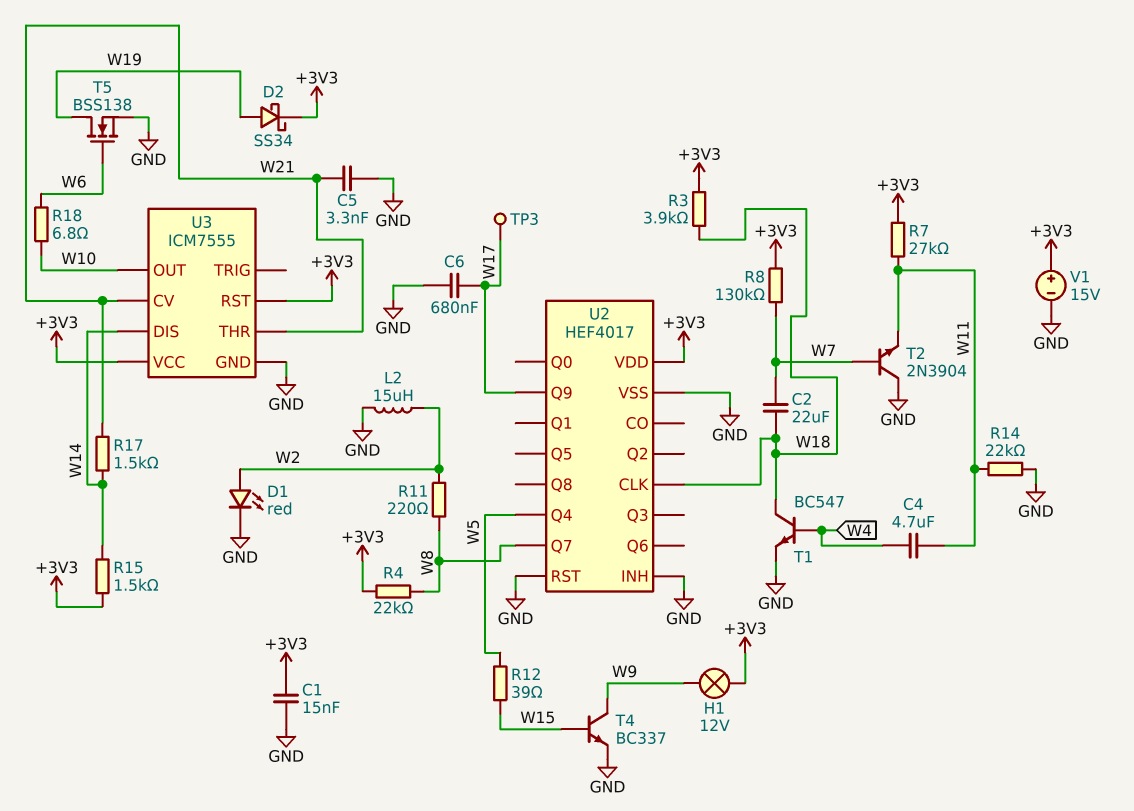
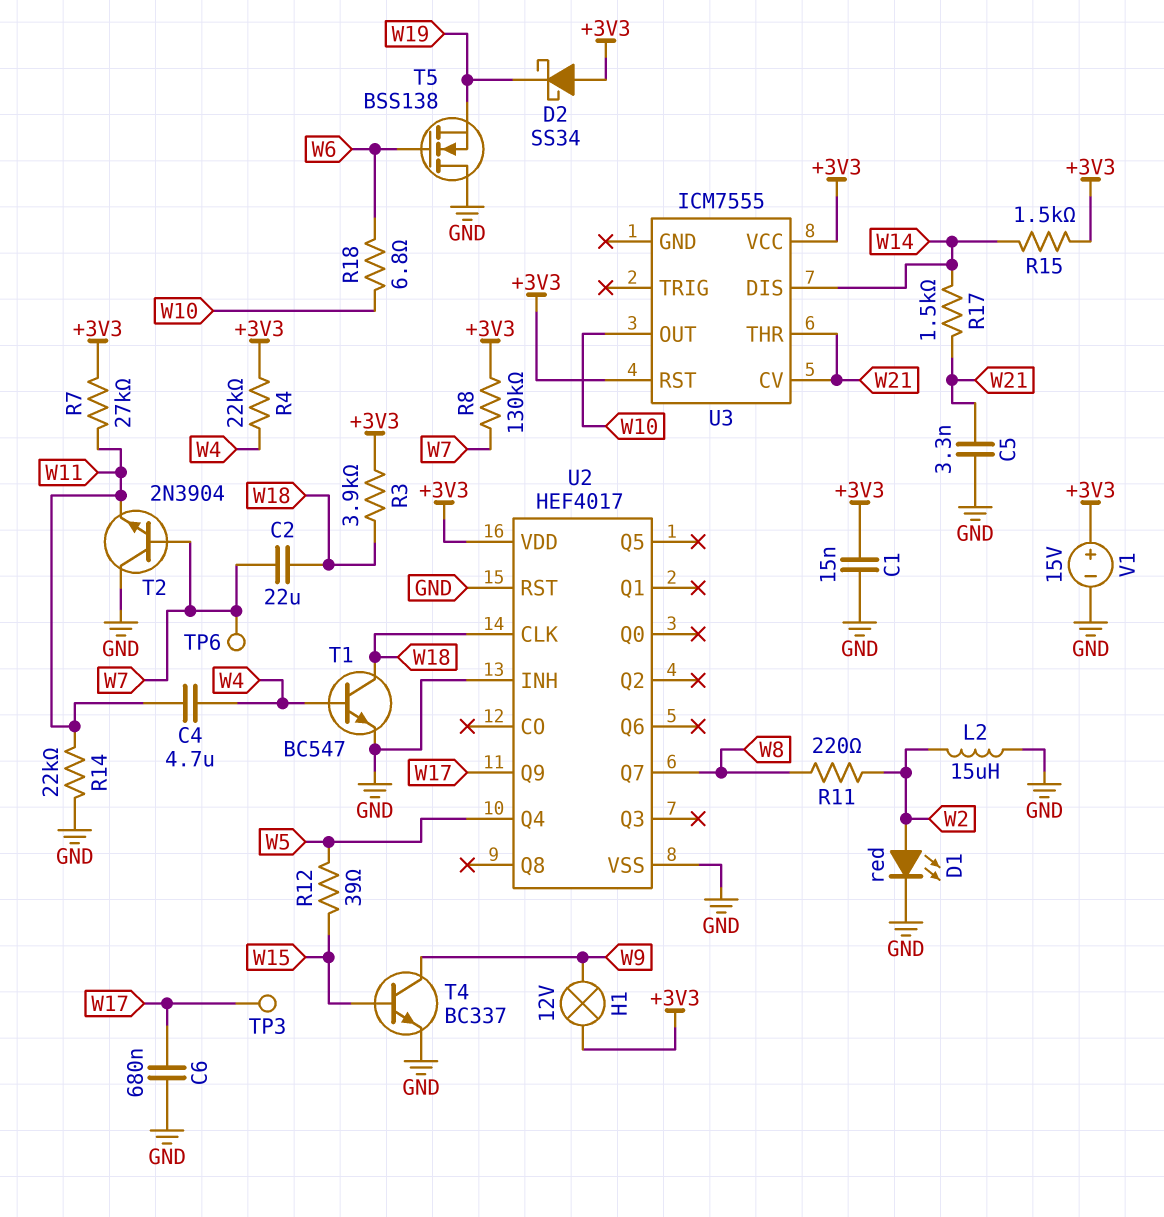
D2: schottky SS34 (A W19, K +3V3) -> schottky SS34 (A +3V3, K W19)
R4: 22k (+3V3, W8) -> 22k (+3V3, W4)
T5: NMOS BSS138 (G W6, D W19, S GND) -> NMOS BSS138 (G W6, D GND, S W19)
TP6: none -> test point (W7)
U3 pin GND: GND -> none

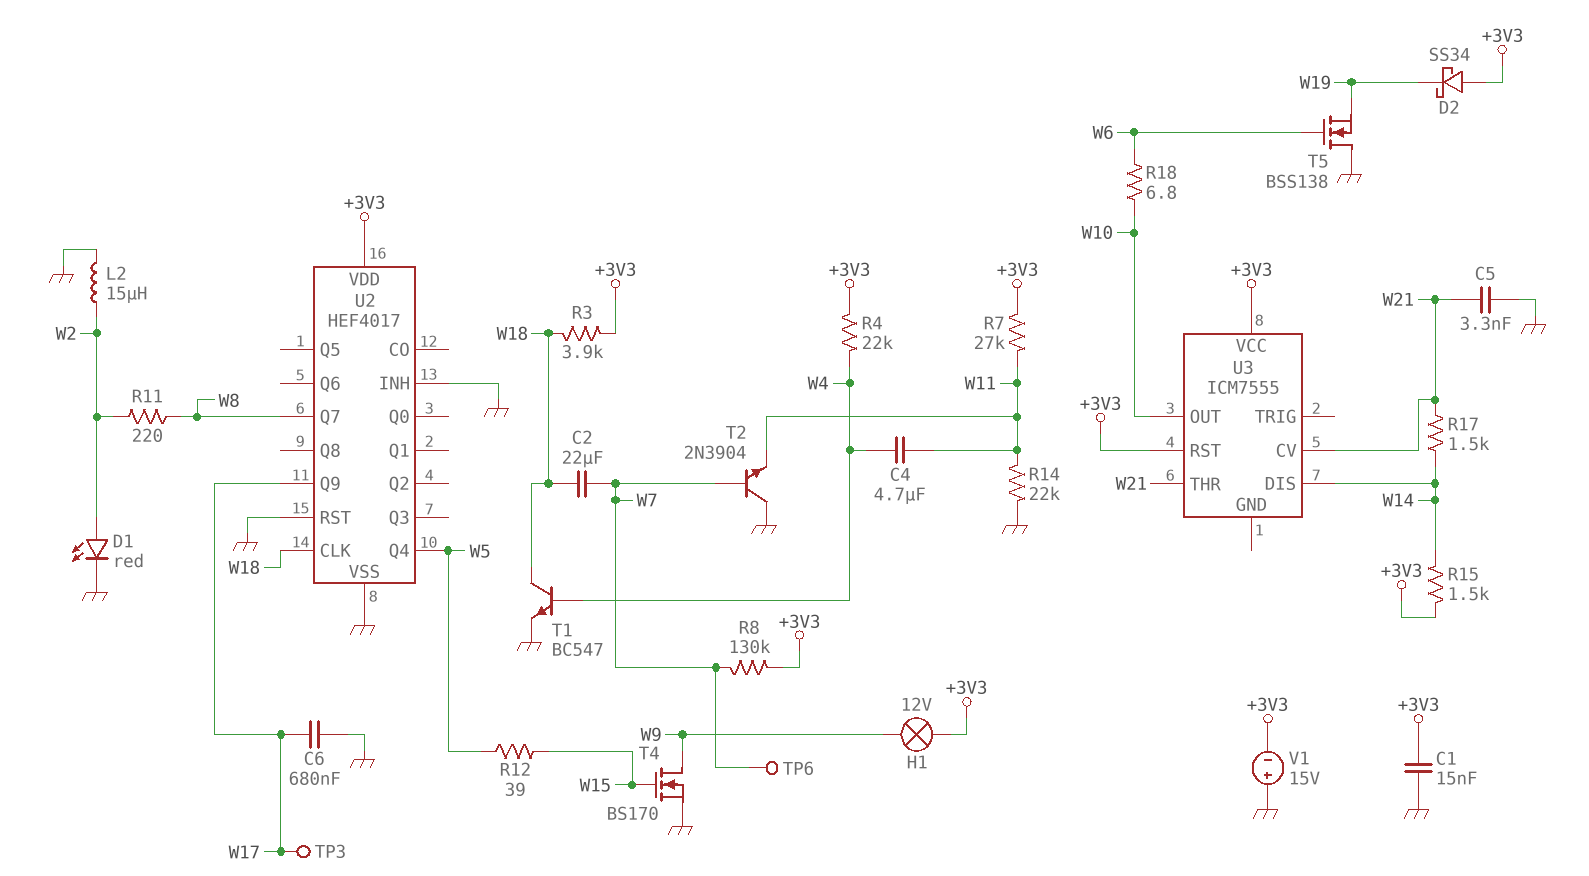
T4: NPN BC337 (B W15, C W9, E GND) -> NMOS BS170 (G W15, D W9, S GND)
V1: 15V (plus +3V3, minus GND) -> 15V (plus GND, minus +3V3)

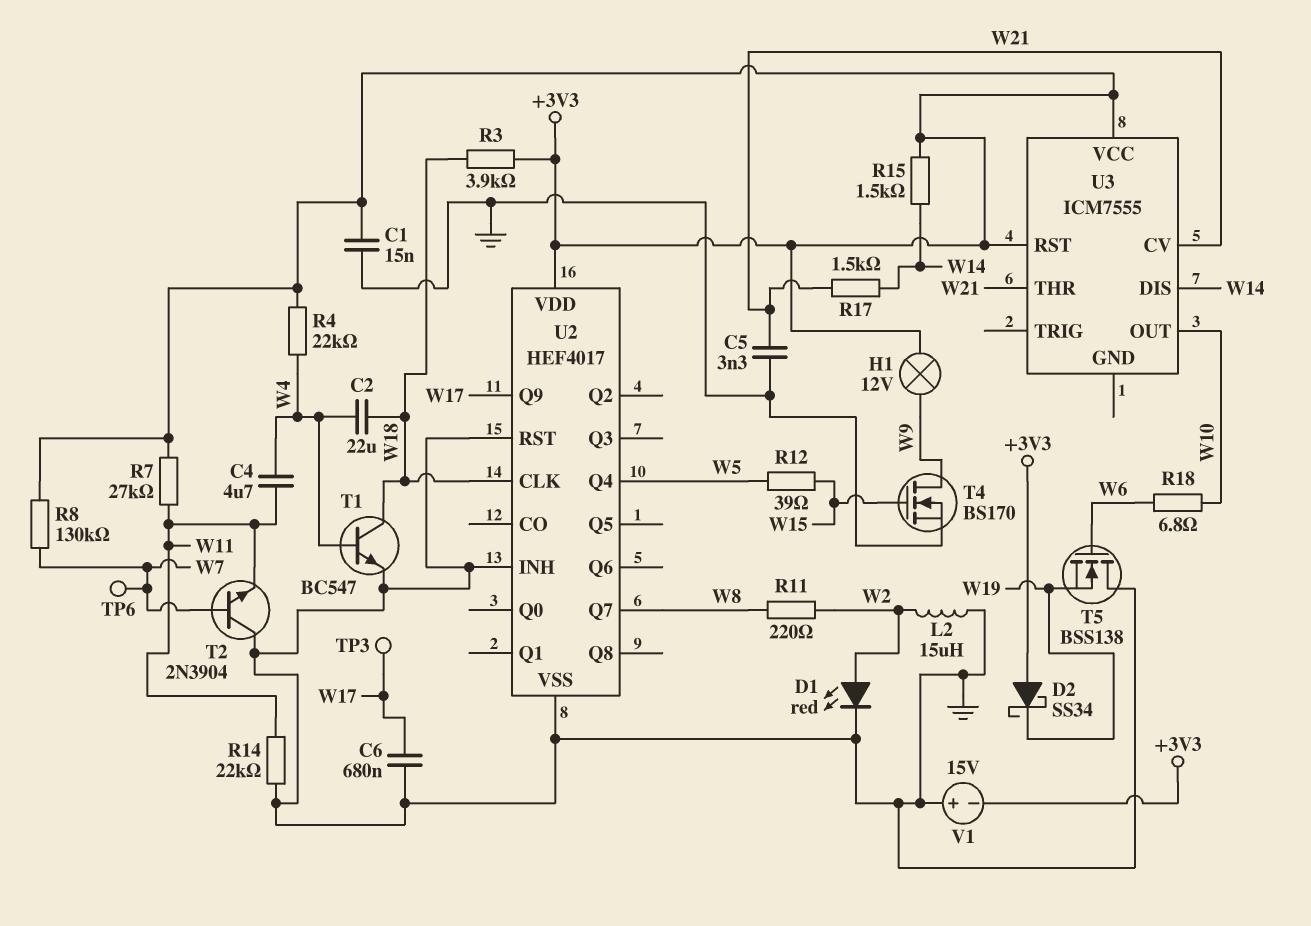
C2: 22uF (W7, W18) -> 22uF (W4, W18)

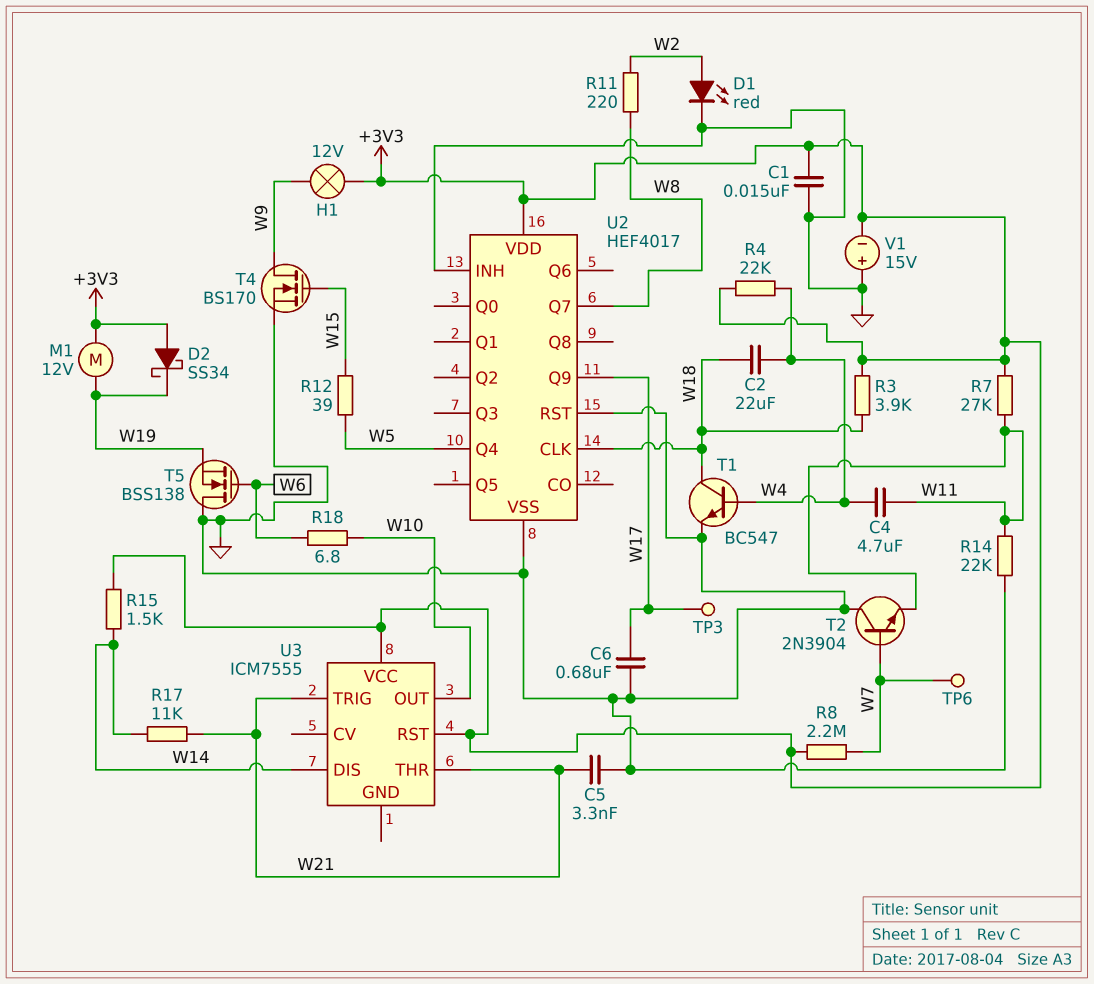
L2: 15uH (GND, W2) -> none
M1: none -> motor 12V (+3V3, W19)
R8: 130k (+3V3, W7) -> 2.2M (+3V3, W7)
R17: 1.5k (W14, W21) -> 11k (W14, W21)
U3 pin CV: W21 -> none
U3 pin TRIG: none -> W21

